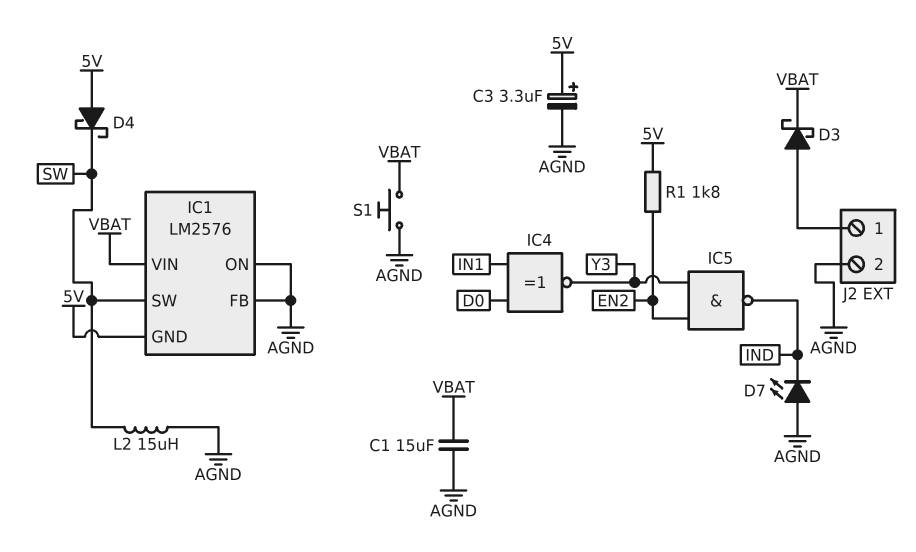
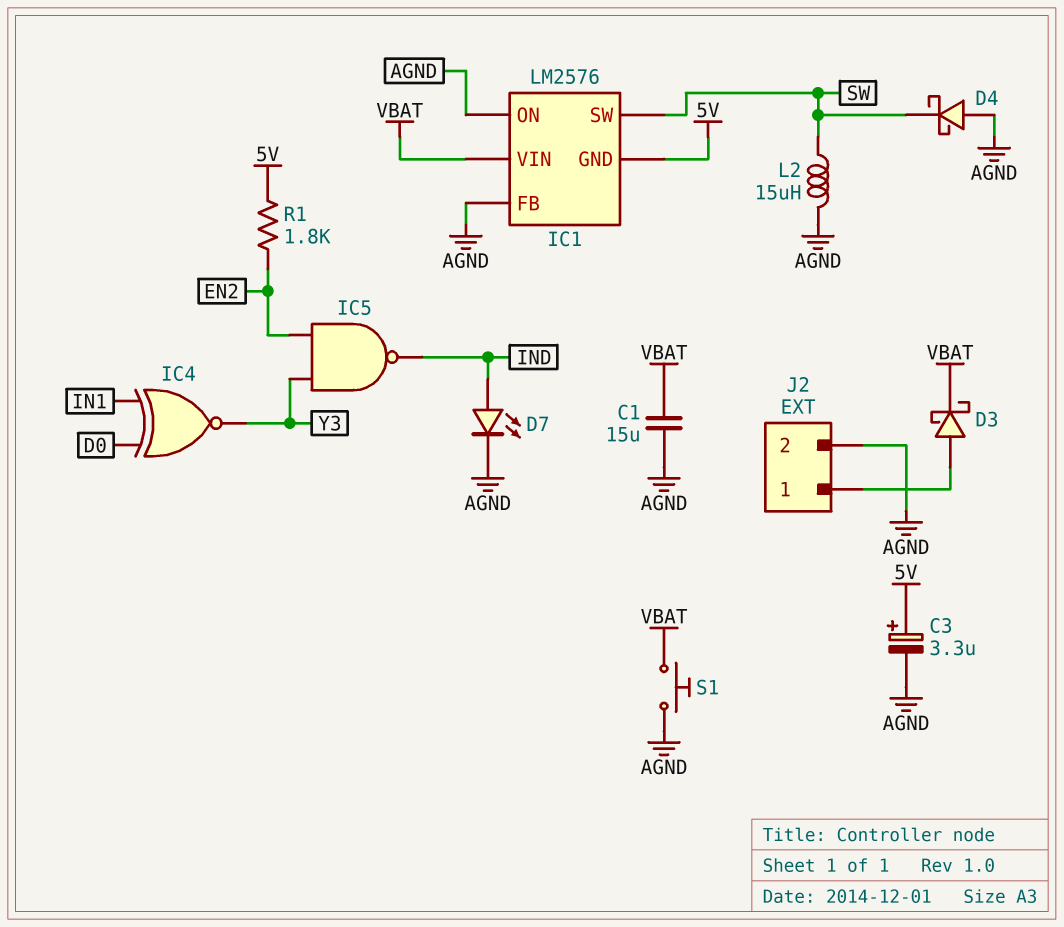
D4: schottky (A 5V, K SW) -> schottky (A AGND, K SW)
D7: LED (A AGND, K IND) -> LED (A IND, K AGND)

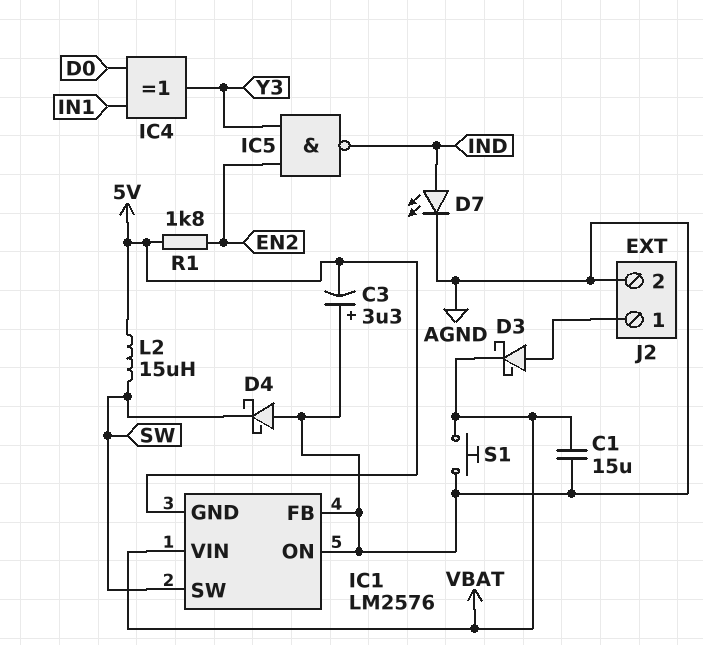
C3: 3.3uF (plus 5V, minus AGND) -> 3.3uF (plus AGND, minus 5V)
IC4: XNOR (in D0, in IN1, out Y3) -> XOR (in D0, in IN1, out Y3)
L2: 15uH (AGND, SW) -> 15uH (5V, SW)

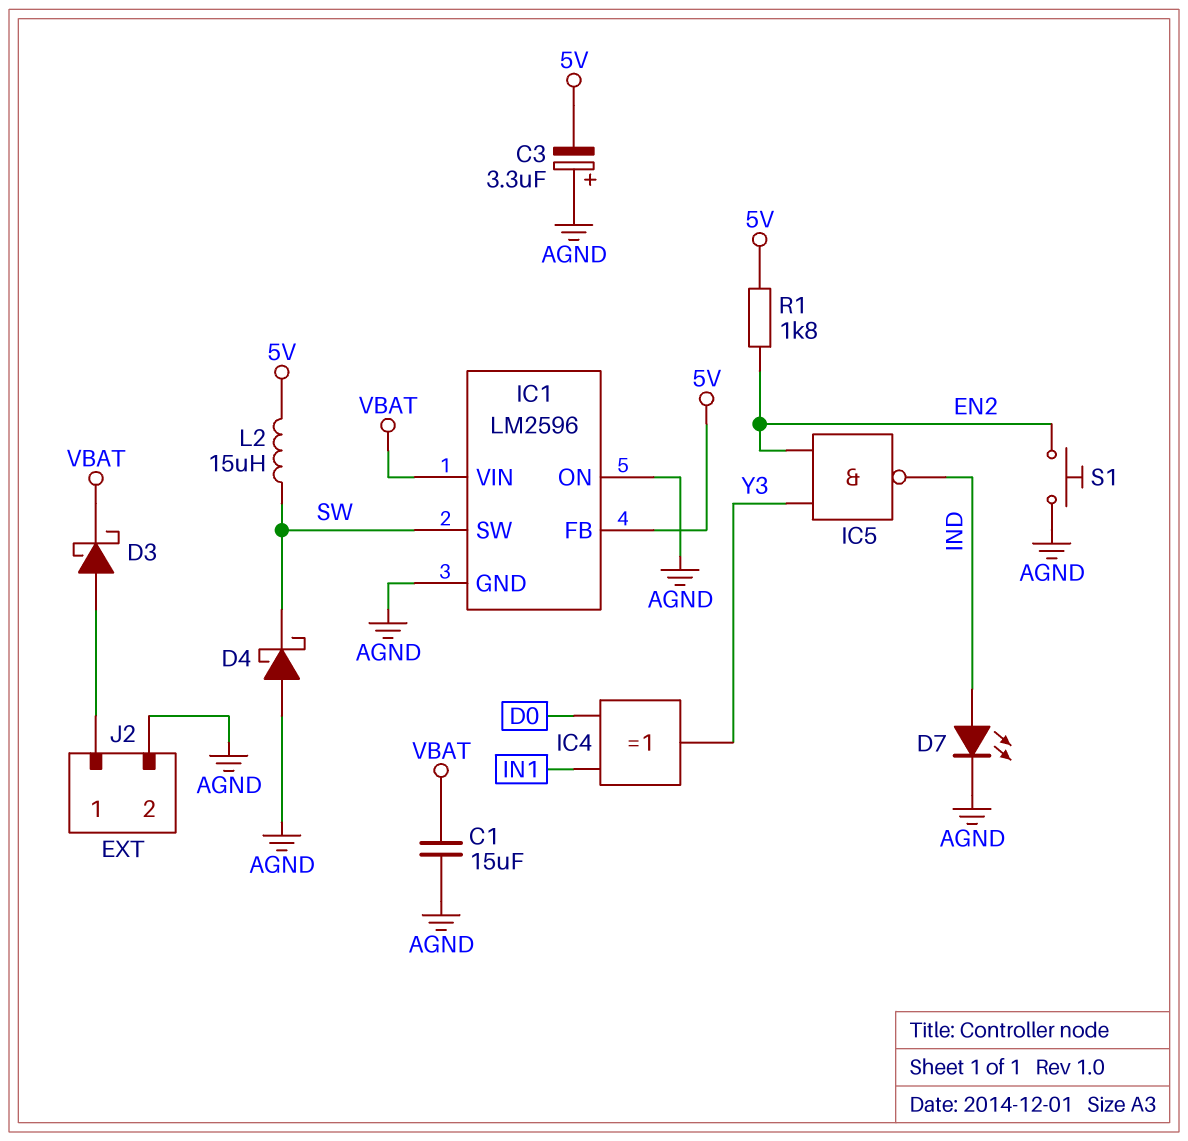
IC1: LM2576 -> LM2596
IC1 pin FB: AGND -> 5V
IC1 pin GND: 5V -> AGND
S1: button (AGND, VBAT) -> button (AGND, EN2)

